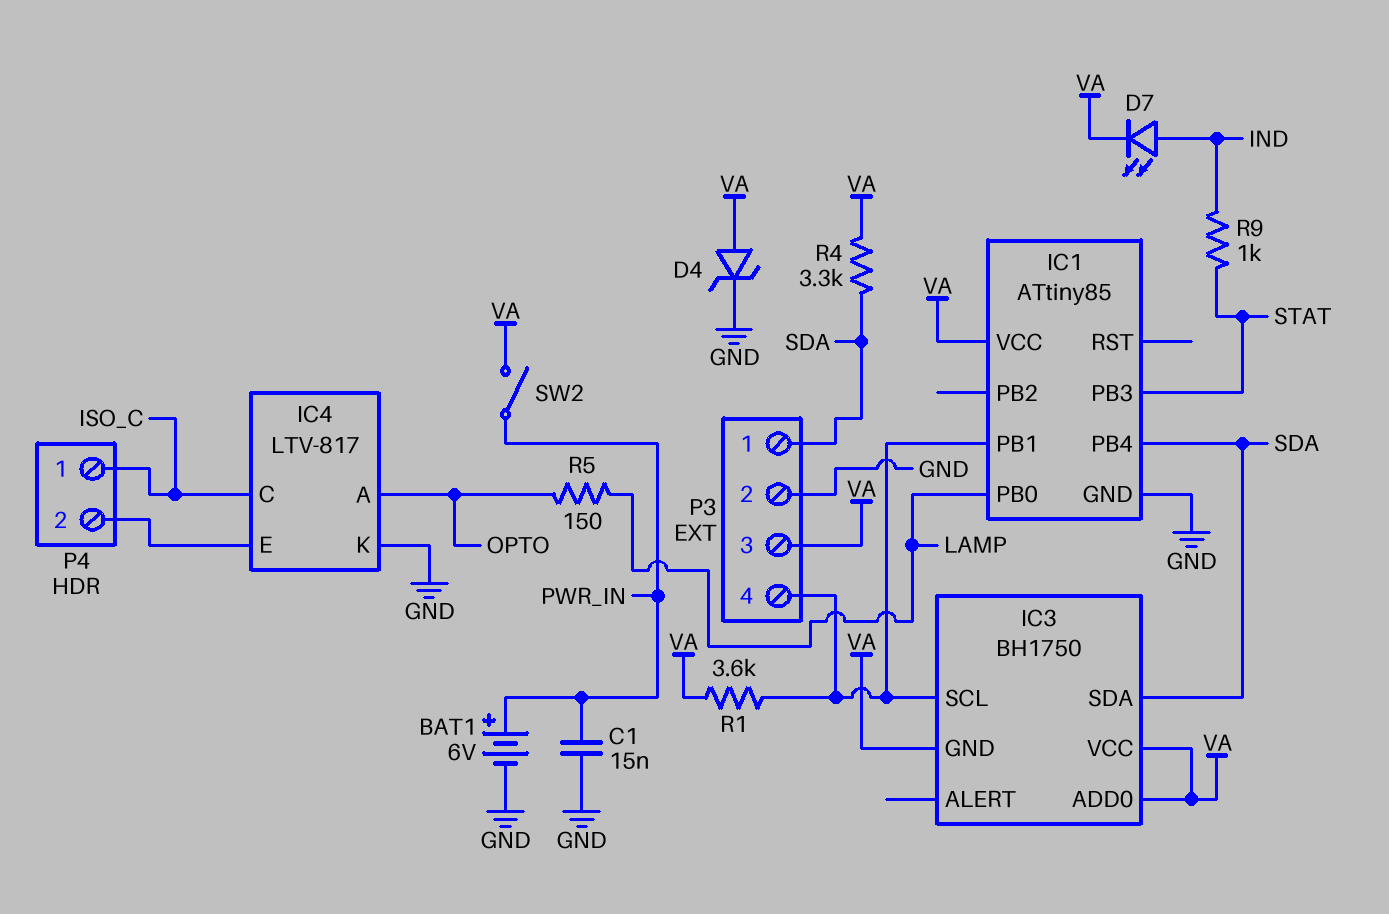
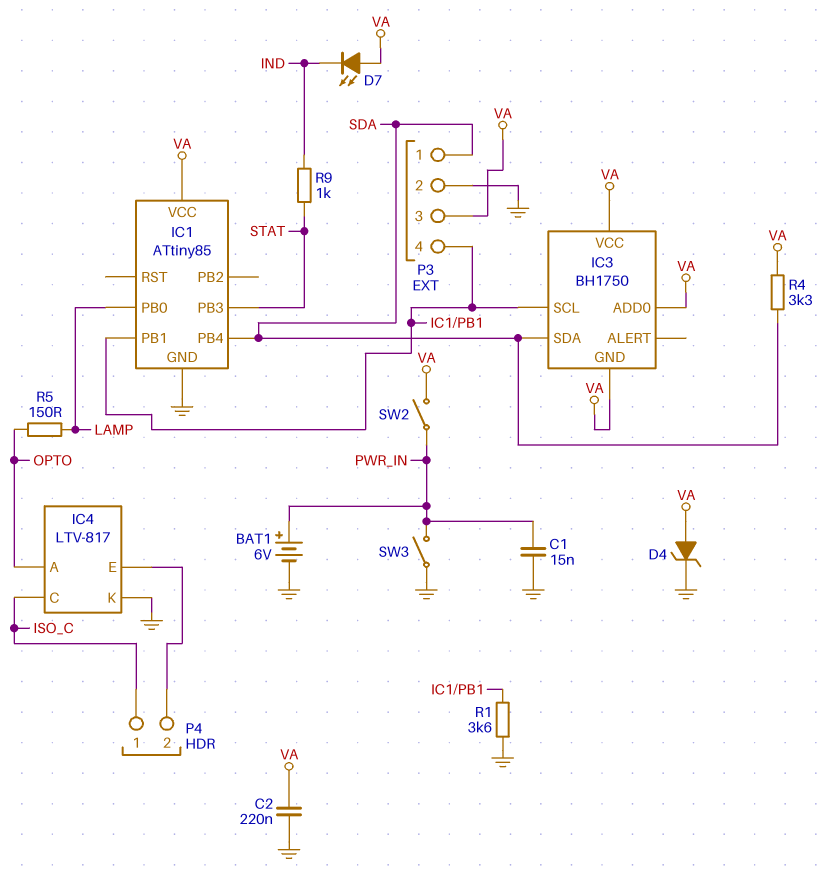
C2: none -> 220nF (GND, VA)
D7: LED (A IND, K VA) -> LED (A VA, K IND)
R1: 3.6k (IC1/PB1, VA) -> 3.6k (GND, IC1/PB1)
SW3: none -> switch (GND, PWR_IN)

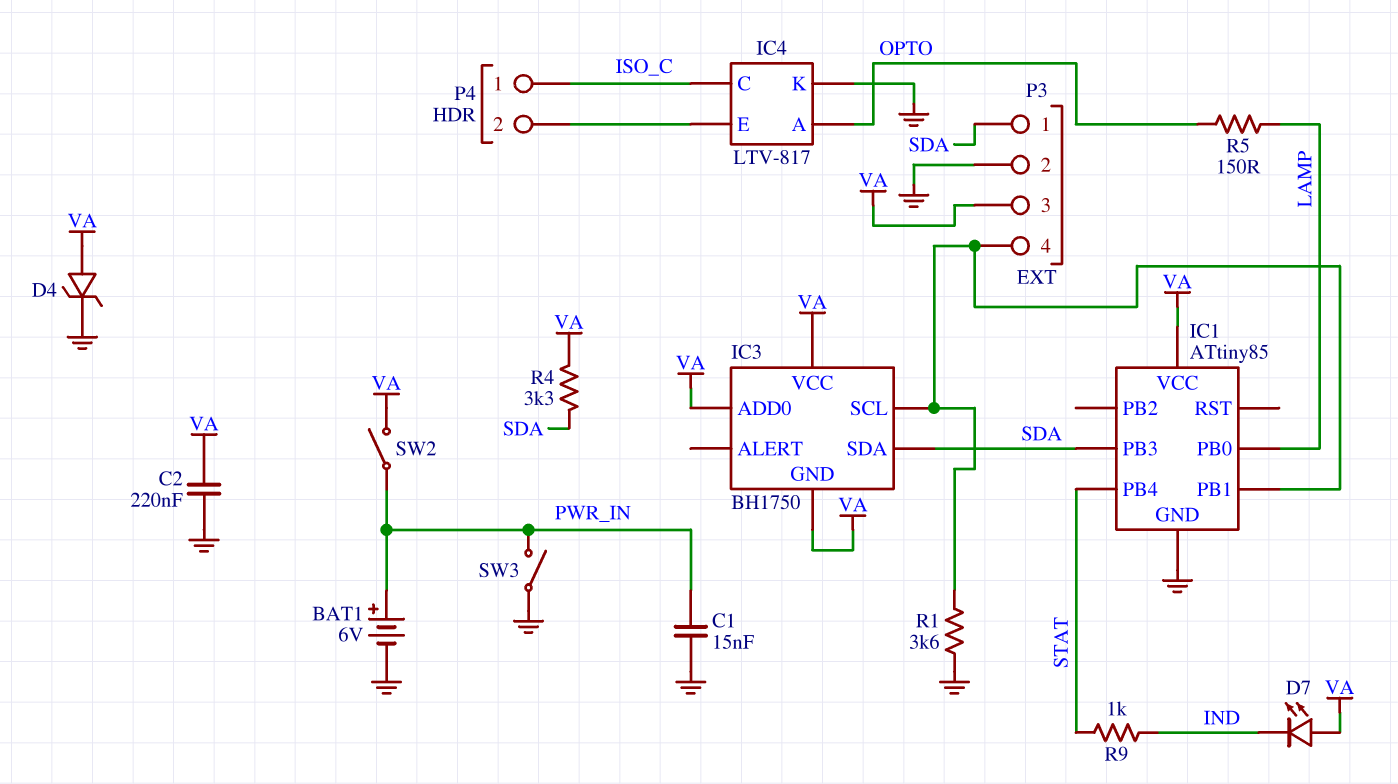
IC1 pin PB3: STAT -> SDA
IC1 pin PB4: SDA -> STAT

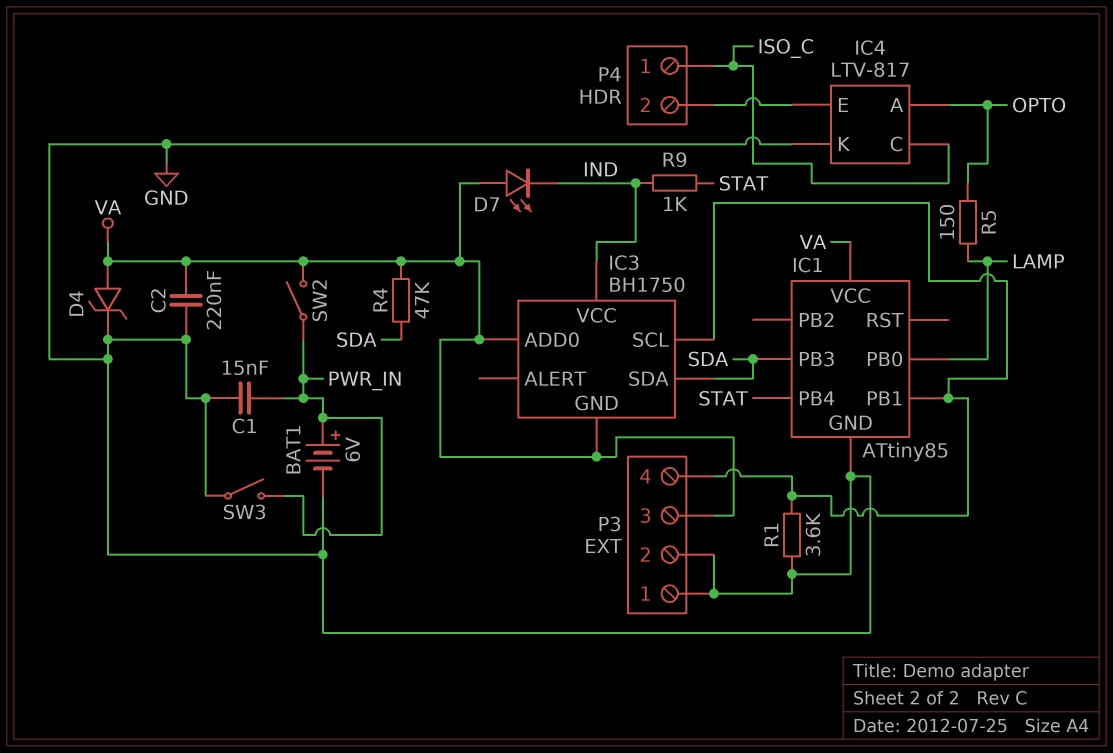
IC3 pin VCC: VA -> IND
P3 pin 1: SDA -> GND
R4: 3.3k (SDA, VA) -> 47k (SDA, VA)

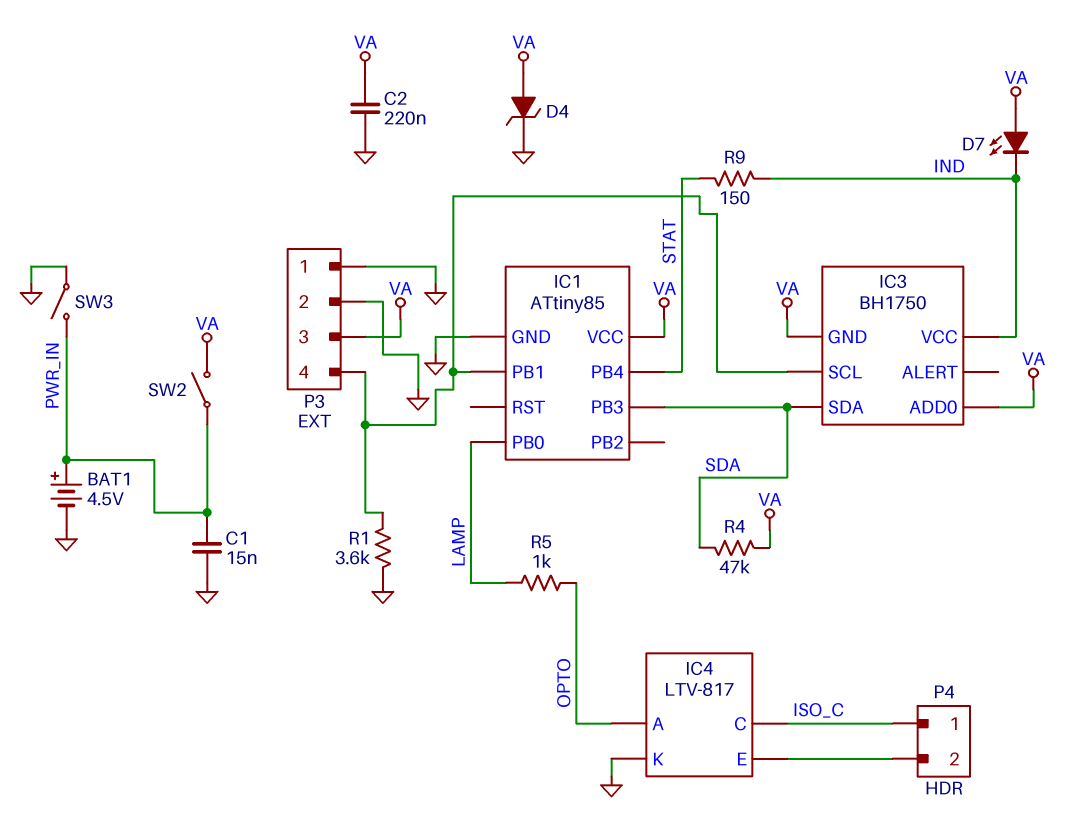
BAT1: 6V (plus PWR_IN, minus GND) -> 4.5V (plus PWR_IN, minus GND)
R5: 150 (LAMP, OPTO) -> 1k (LAMP, OPTO)
R9: 1k (IND, STAT) -> 150 (IND, STAT)

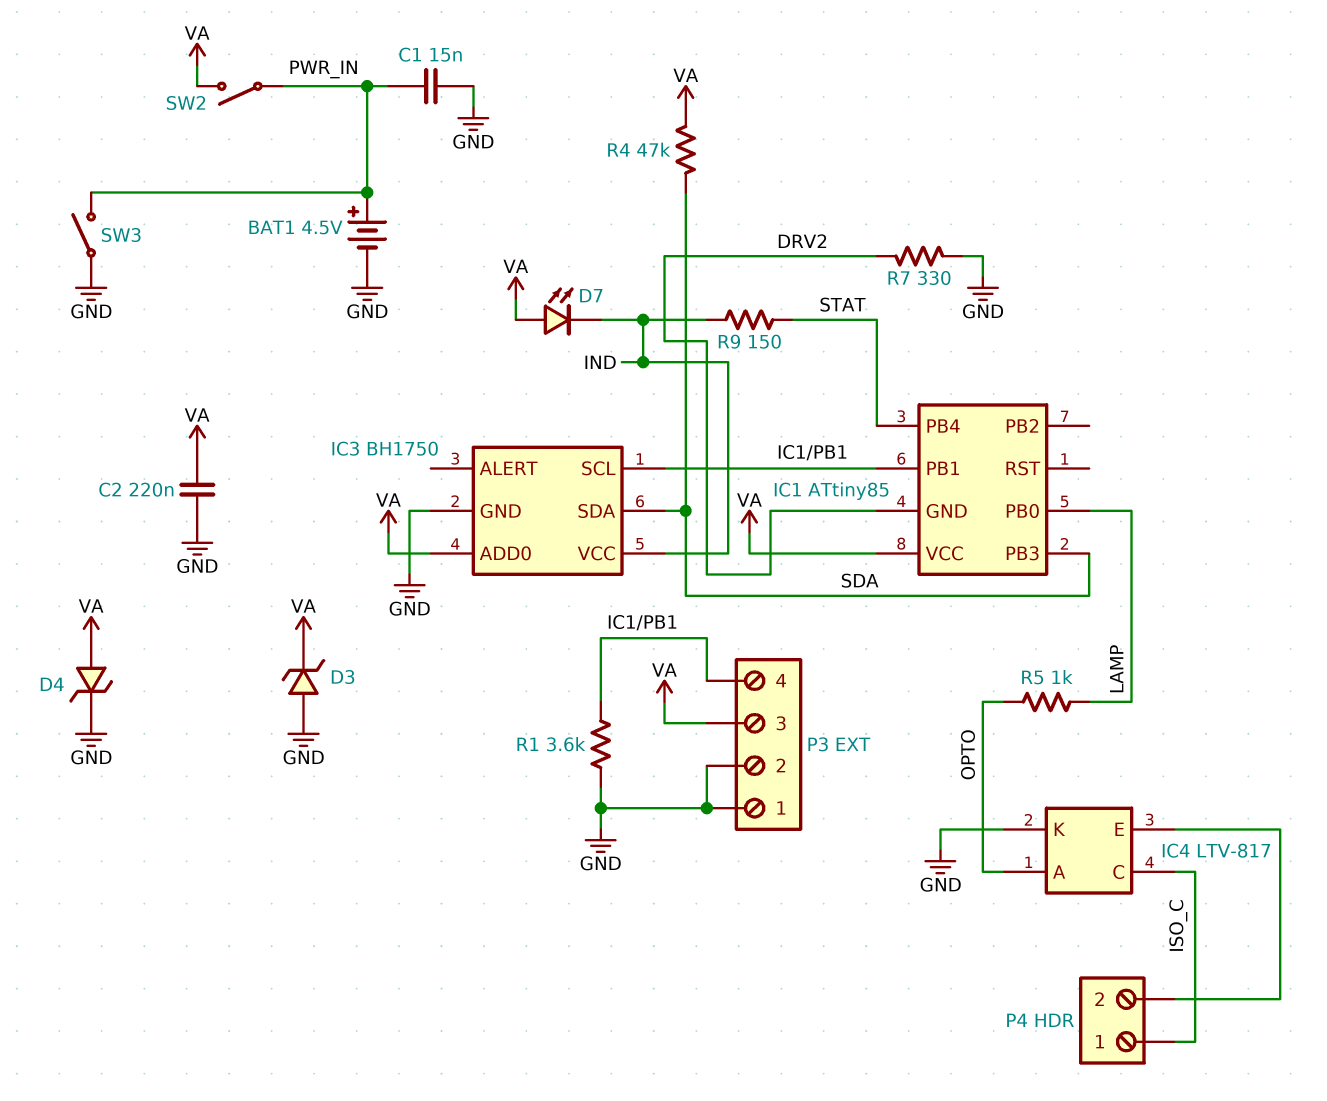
D3: none -> zener (A GND, K VA)
IC1 pin GND: GND -> DRV2
IC3 pin GND: VA -> GND
R7: none -> 330 (DRV2, GND)

